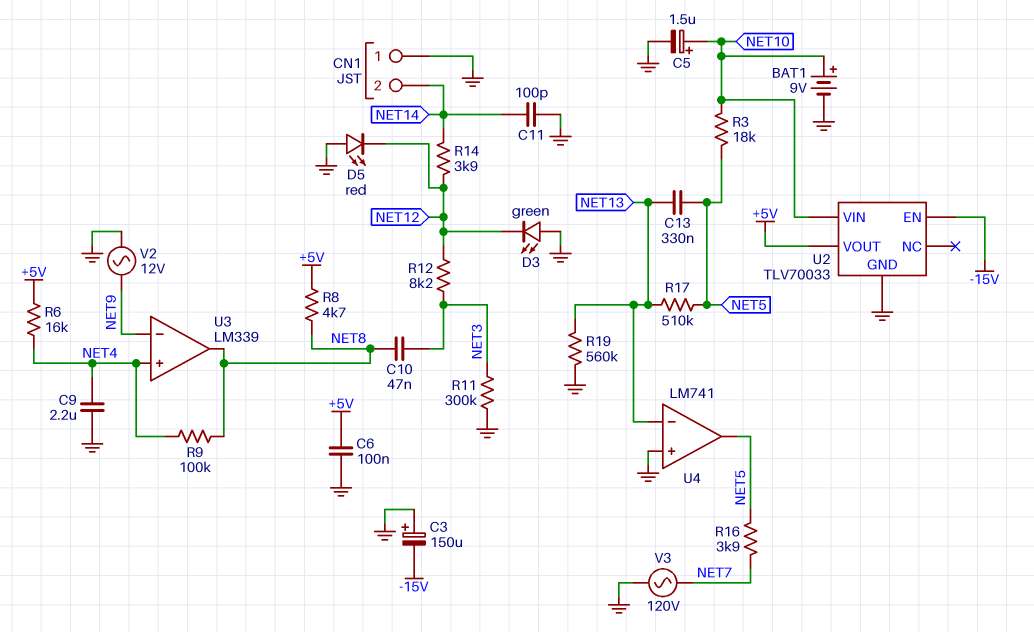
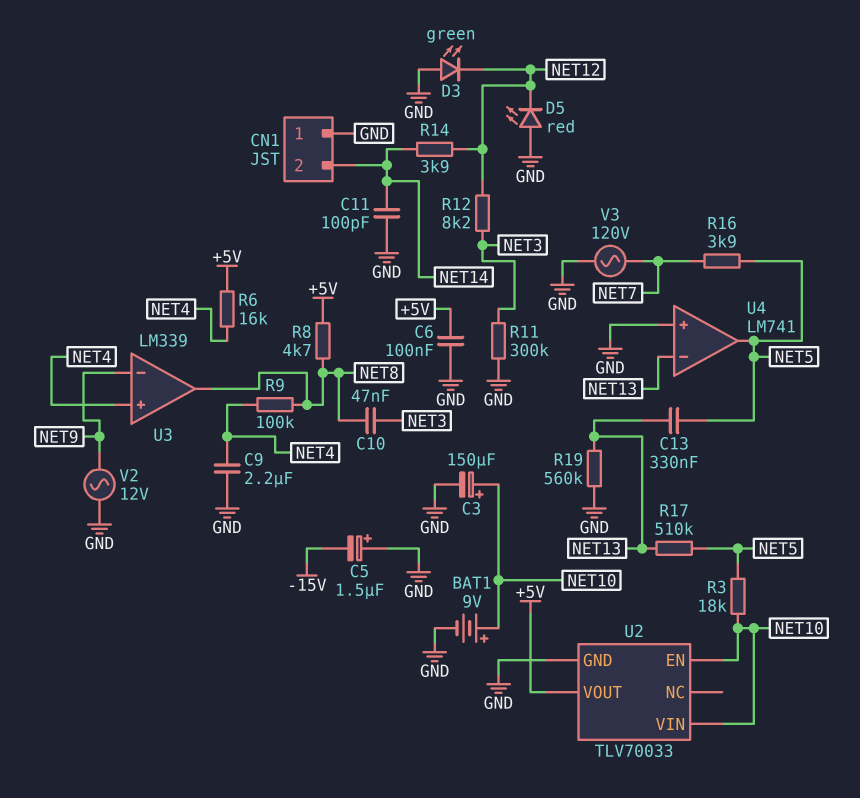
C3: 150uF (plus GND, minus -15V) -> 150uF (plus NET10, minus GND)
C5: 1.5uF (plus NET10, minus GND) -> 1.5uF (plus GND, minus -15V)
U2 pin EN: -15V -> NET10

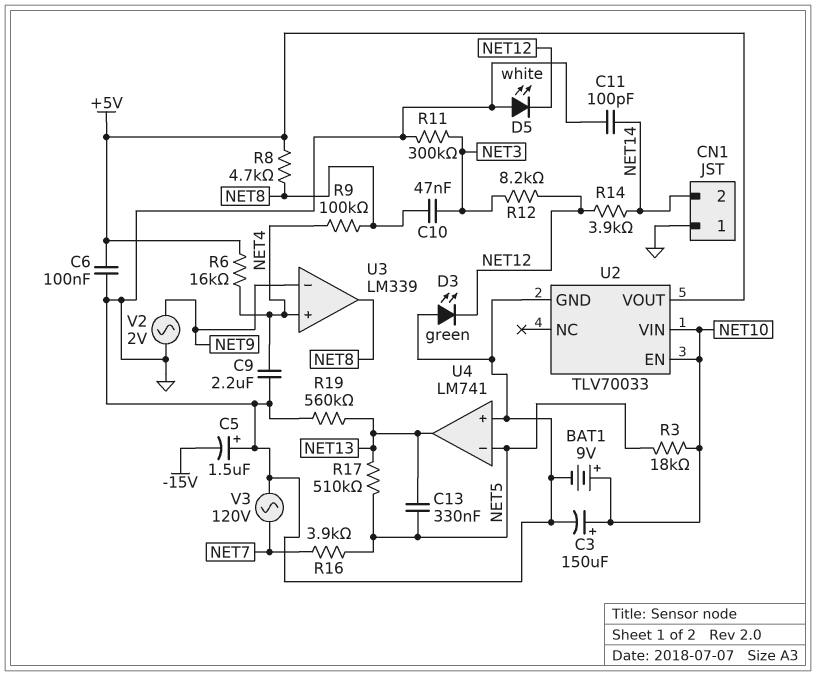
D5: LED red (A GND, K NET12) -> LED white (A GND, K NET12)
U4 pin in-: NET13 -> NET5
U4 pin out: NET5 -> NET13
V2: AC 12V (GND, NET9) -> AC 2V (GND, NET9)

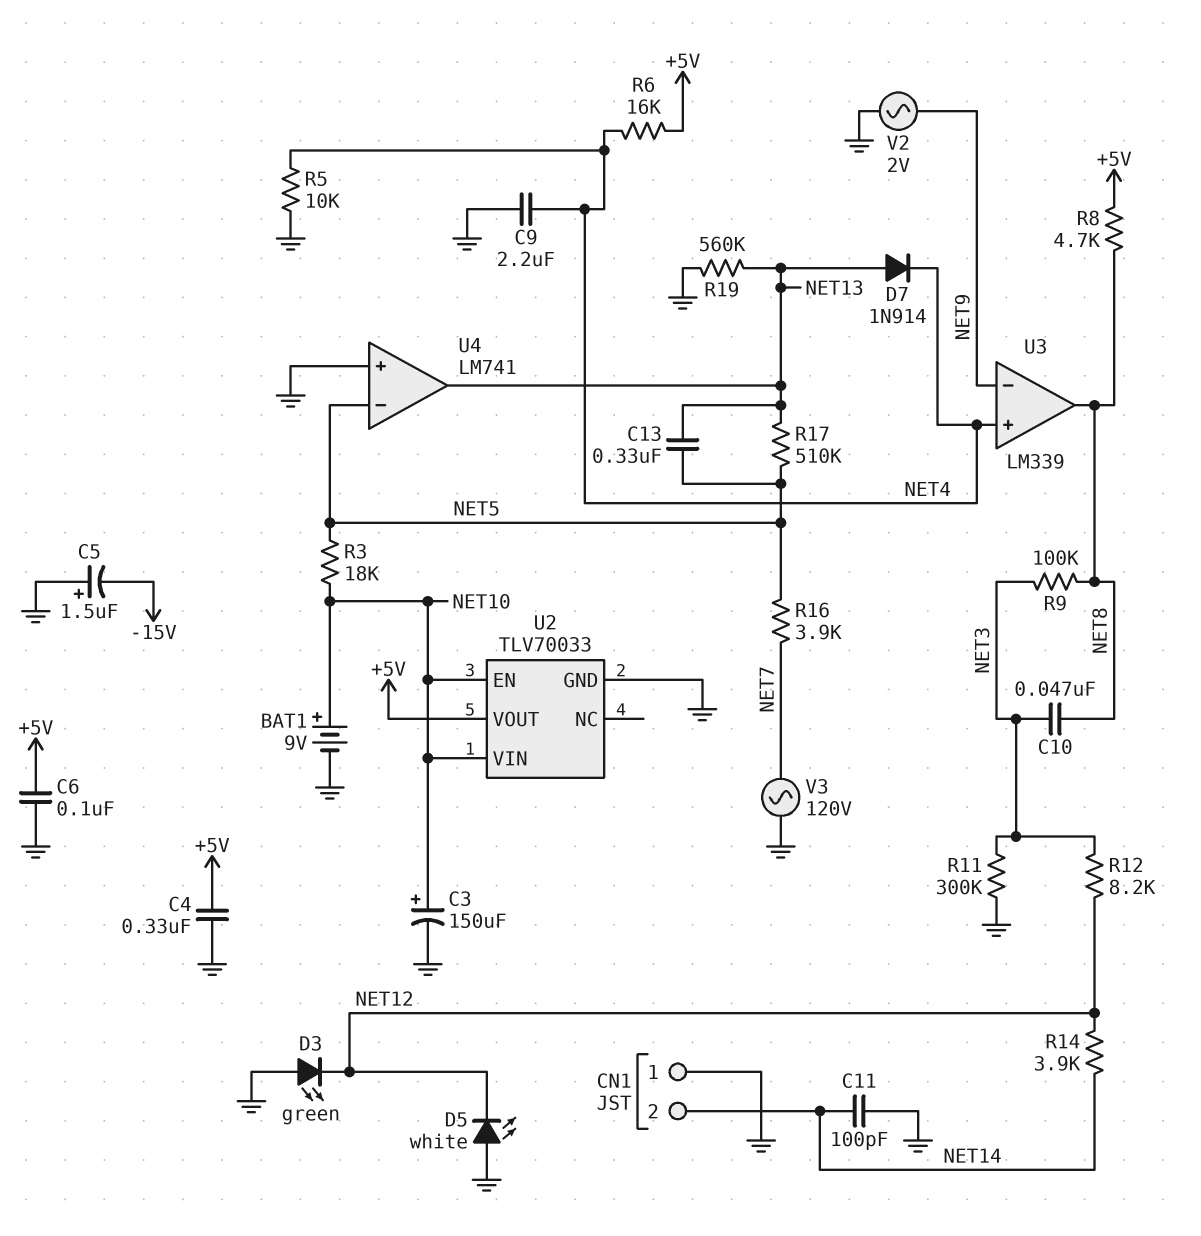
C4: none -> 330nF (+5V, GND)
D7: none -> diode 1N914 (A NET13, K NET4)
R5: none -> 10k (GND, NET4)
R9: 100k (NET4, NET8) -> 100k (NET3, NET8)

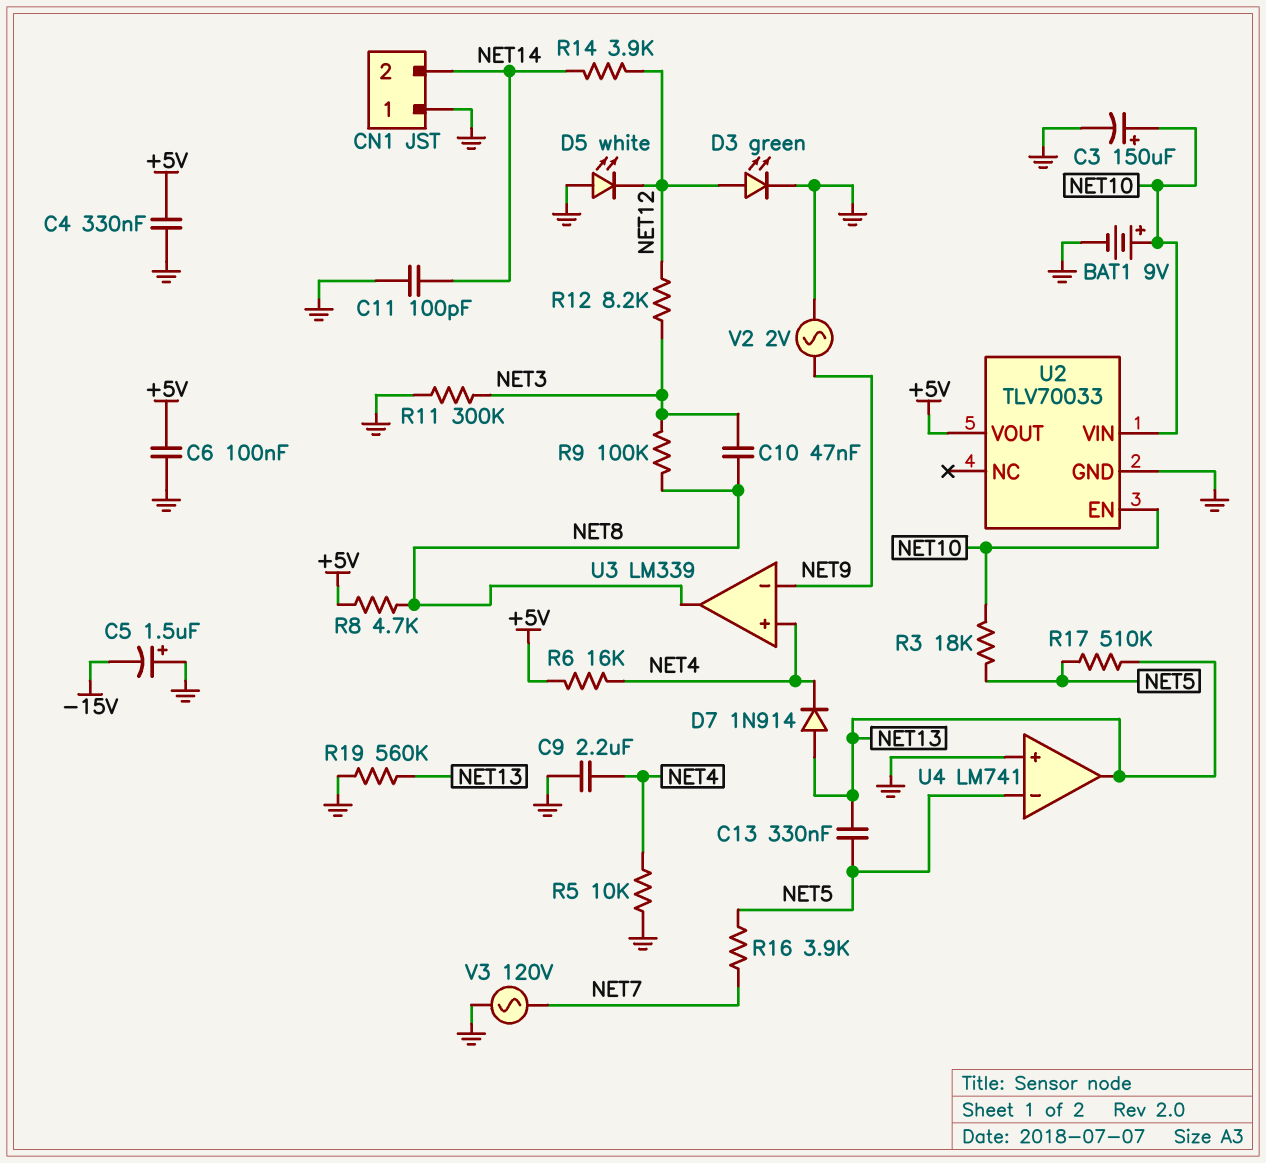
D3: LED green (A GND, K NET12) -> LED green (A NET12, K GND)

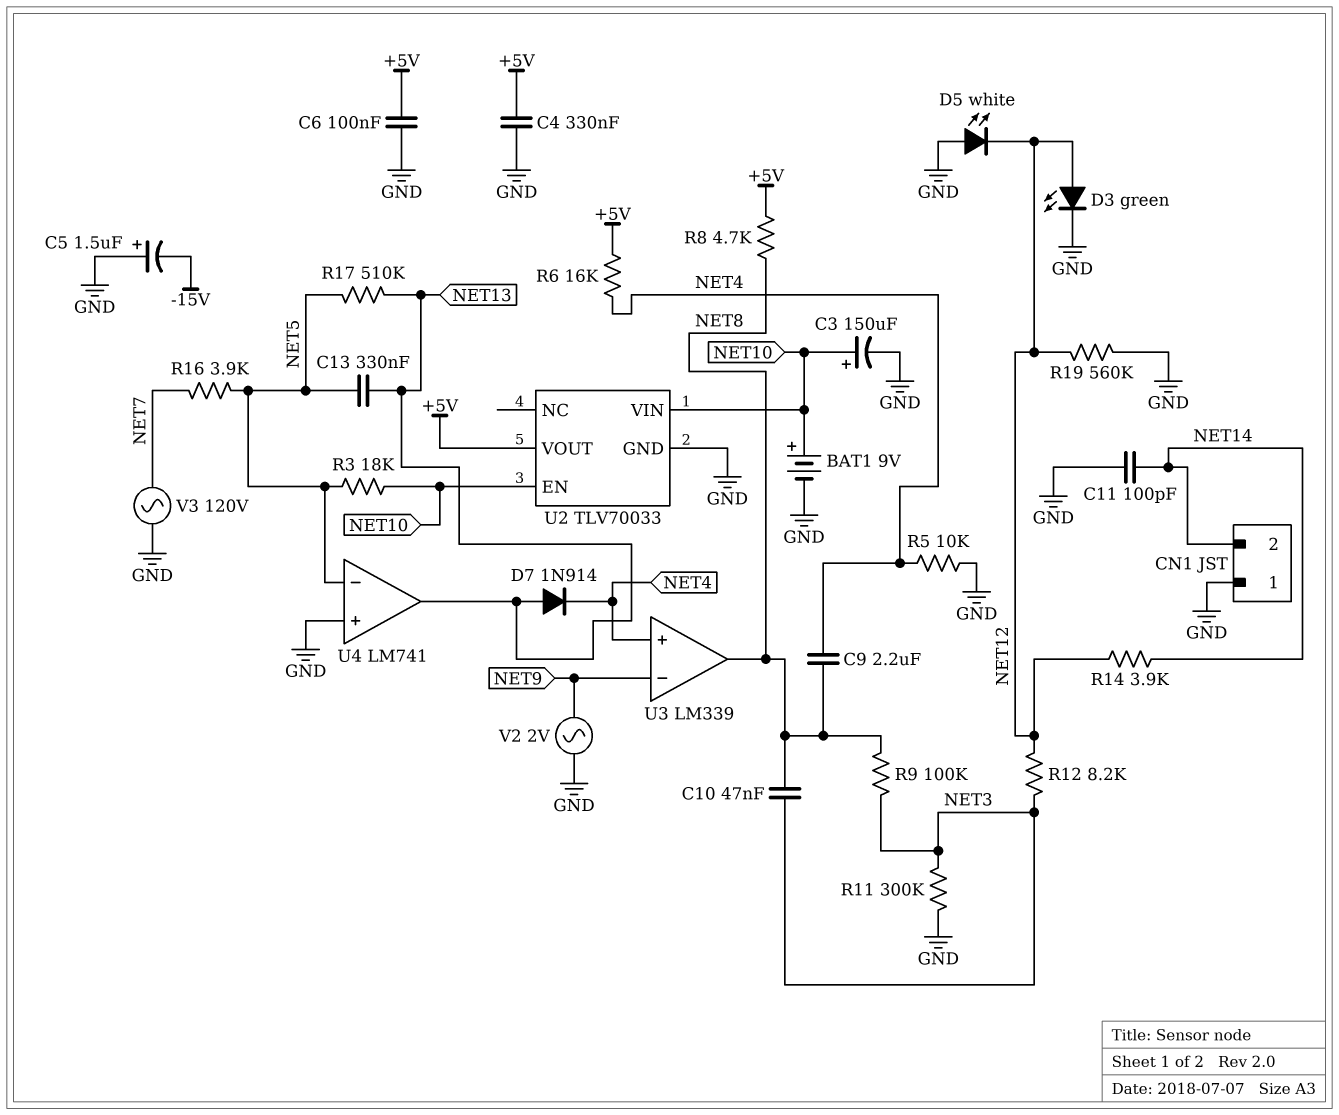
C9: 2.2uF (GND, NET4) -> 2.2uF (NET4, NET8)
R19: 560k (GND, NET13) -> 560k (GND, NET12)

